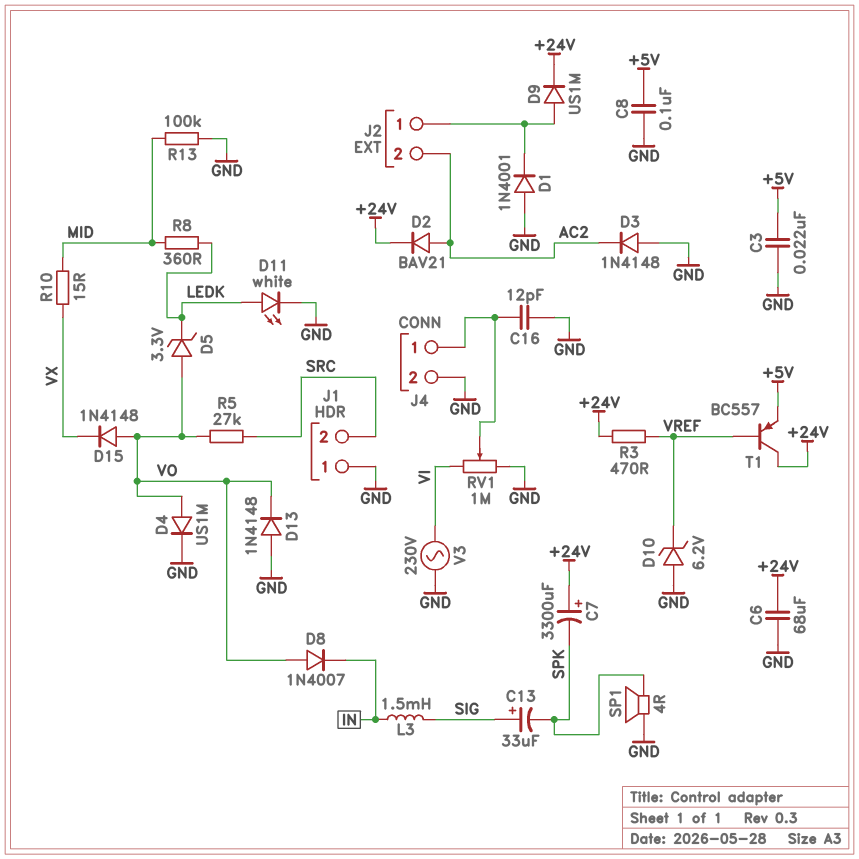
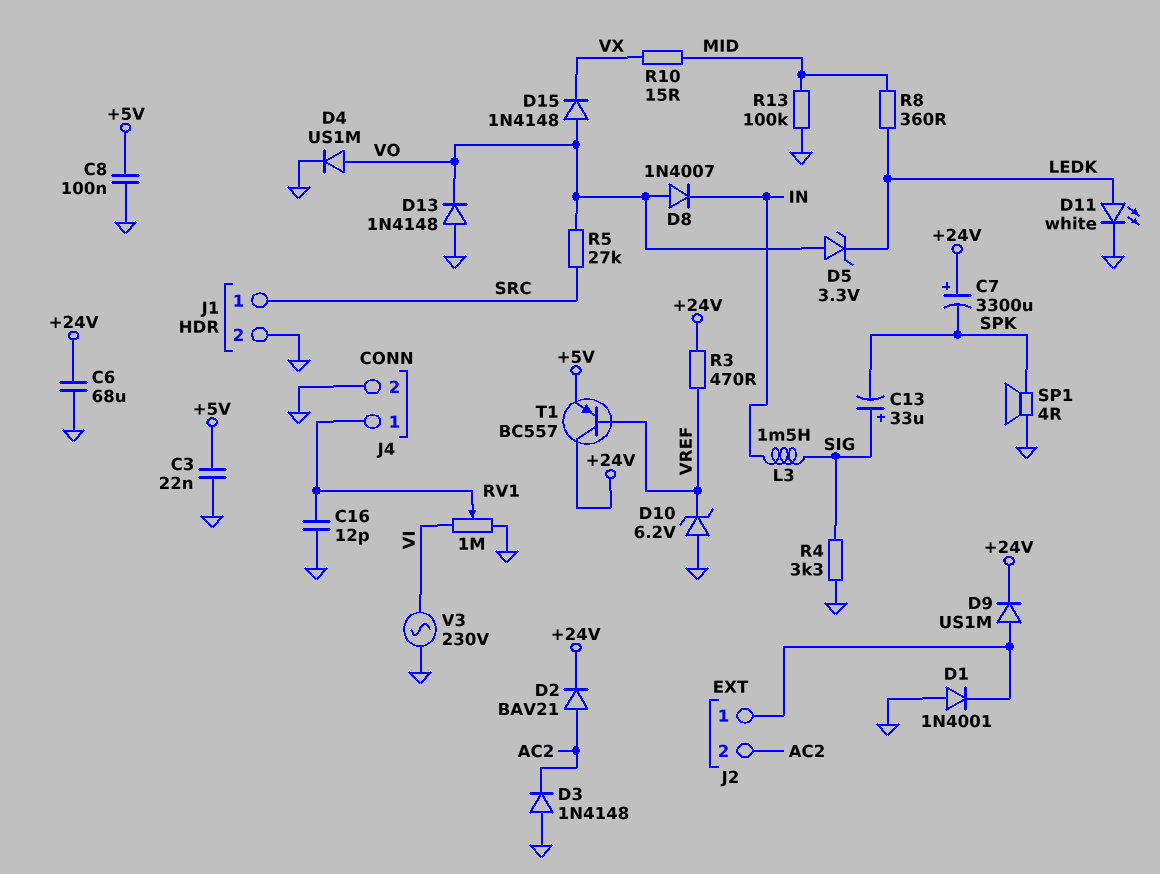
J1 pin 1: GND -> SRC
J1 pin 2: SRC -> GND
R4: none -> 3.3k (GND, SIG)

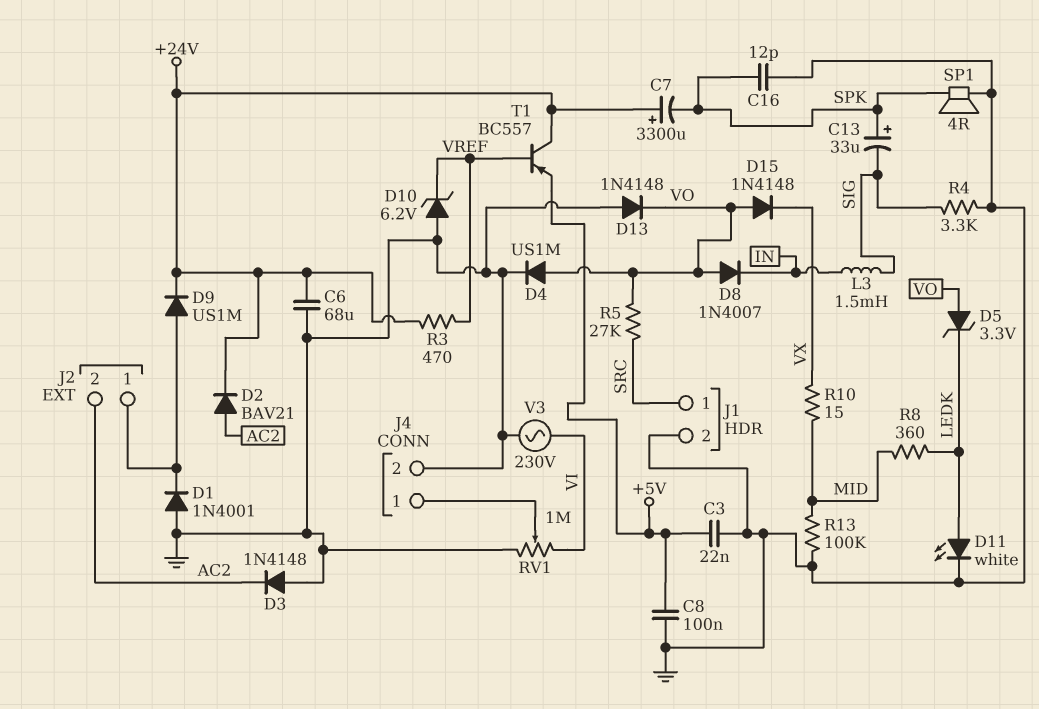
C13: 33uF (plus SIG, minus SPK) -> 33uF (plus SPK, minus SIG)
C16: 12pF (GND, J4/1) -> 12pF (GND, SPK)

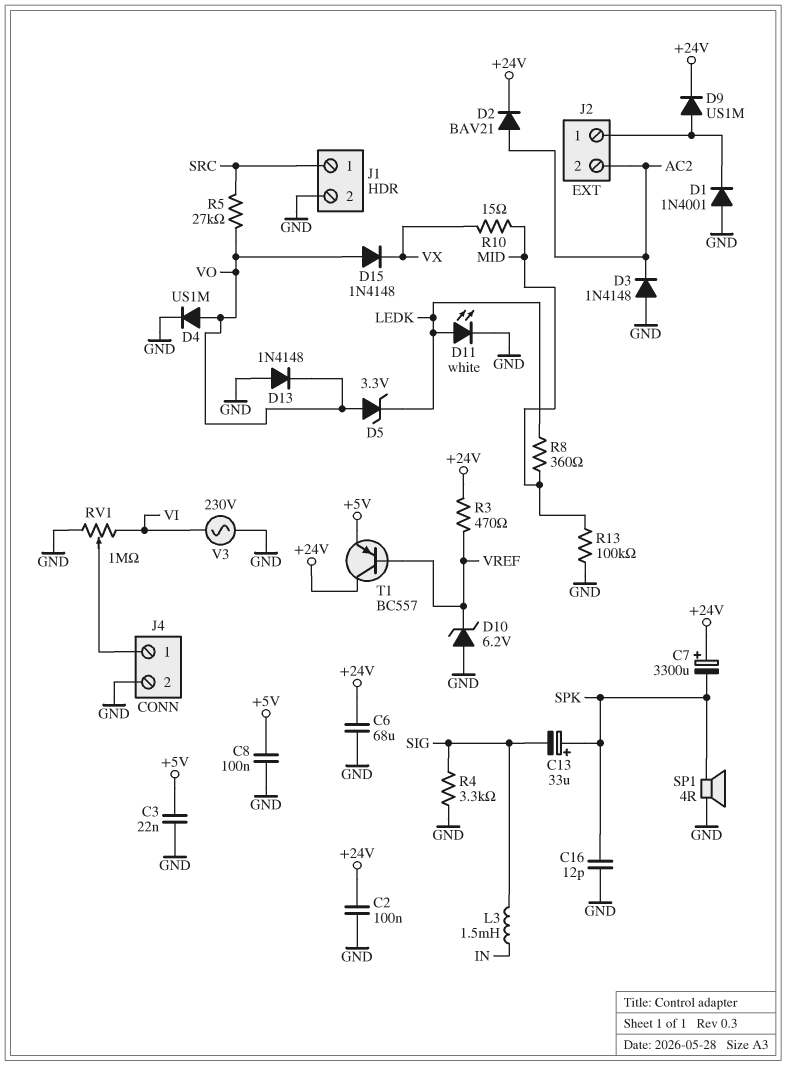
C2: none -> 100nF (+24V, GND)
D8: diode 1N4007 (A VO, K IN) -> none

